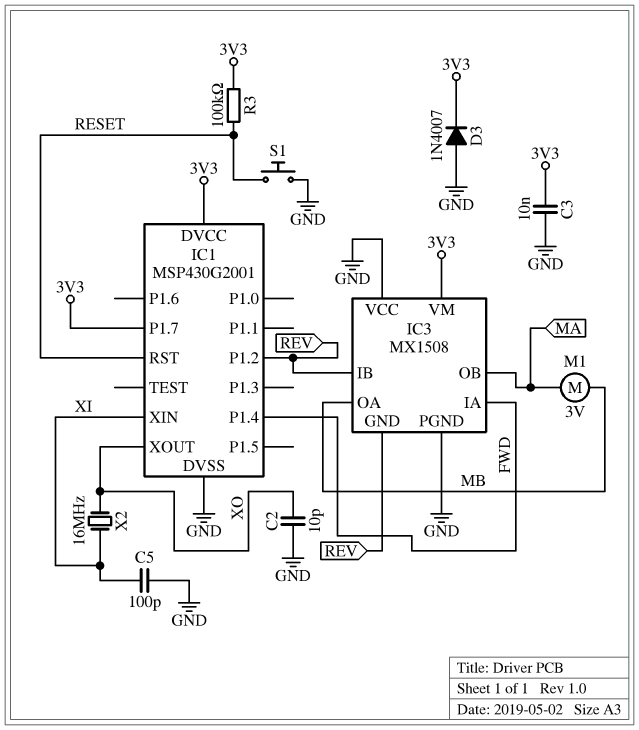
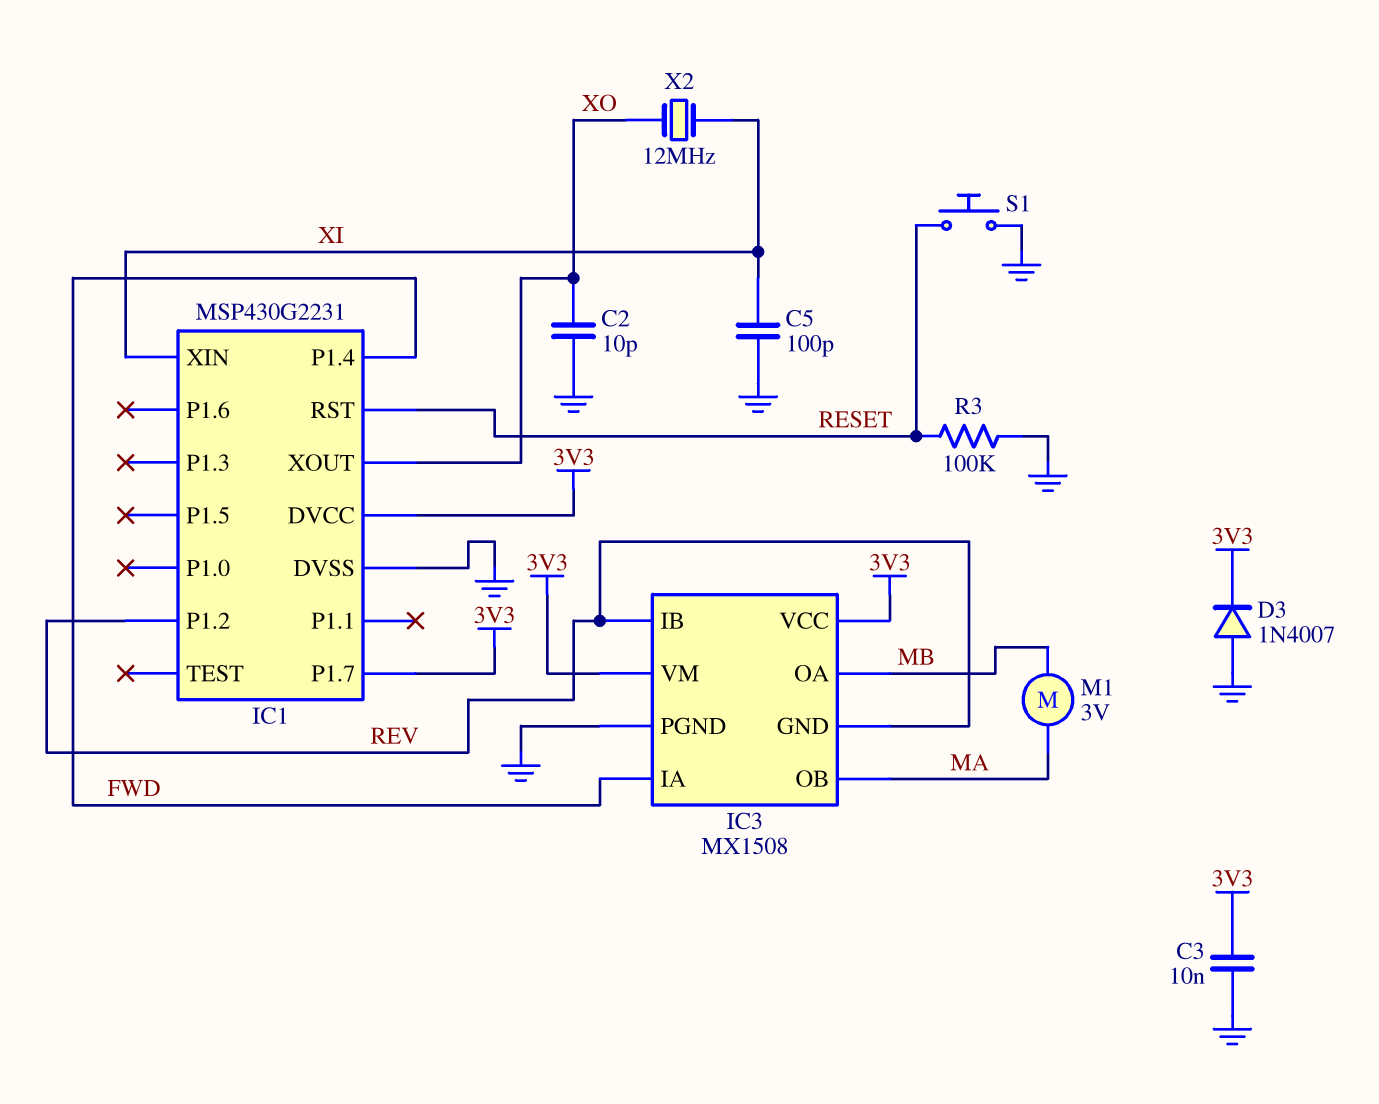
IC1: MSP430G2001 -> MSP430G2231
IC3 pin VCC: GND -> 3V3
R3: 100k (3V3, RESET) -> 100k (GND, RESET)
X2: 16MHz (XI, XO) -> 12MHz (XI, XO)

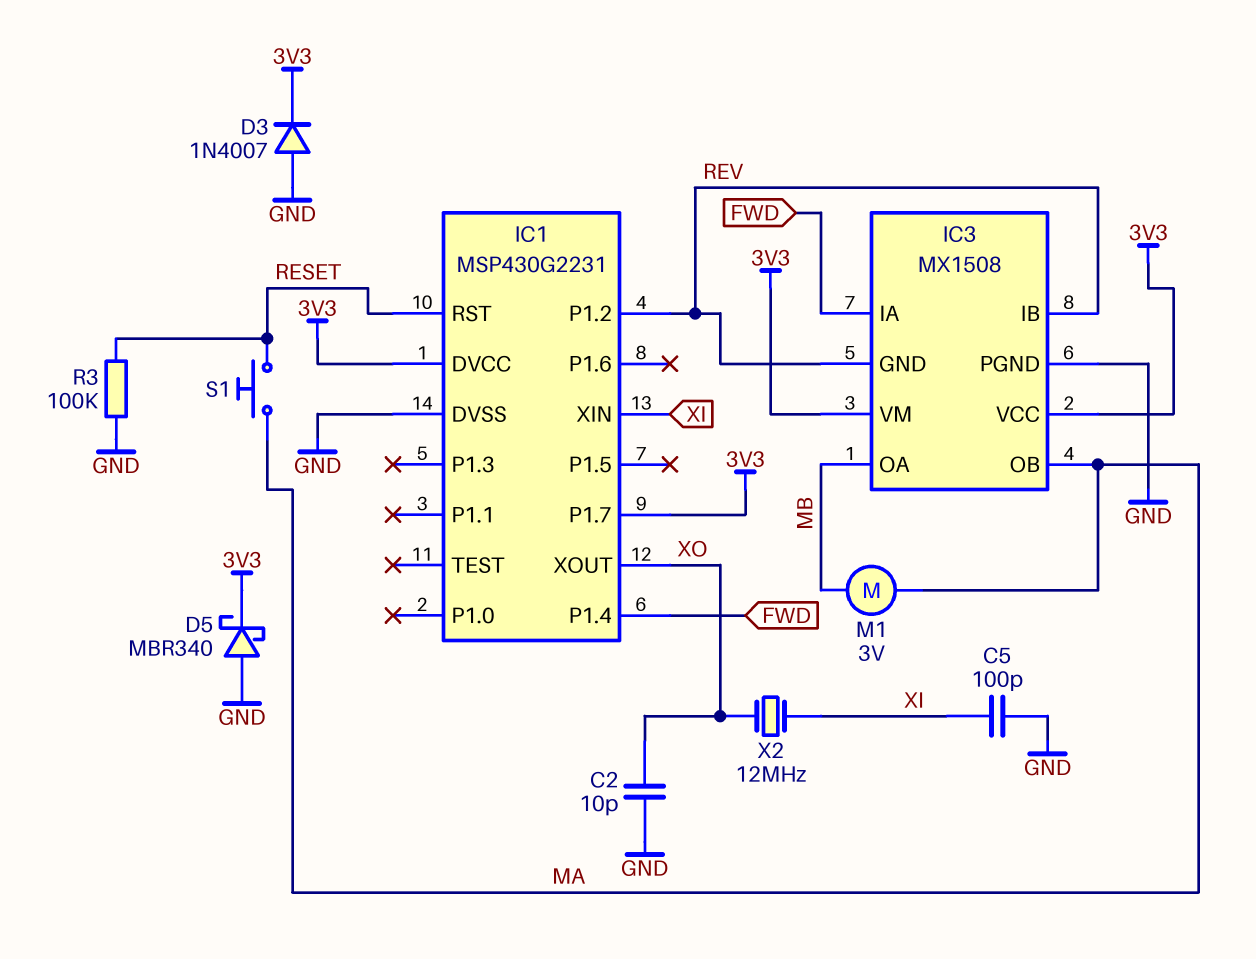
C3: 10nF (3V3, GND) -> none
D5: none -> schottky MBR340 (A GND, K 3V3)
S1: button (GND, RESET) -> button (MA, RESET)

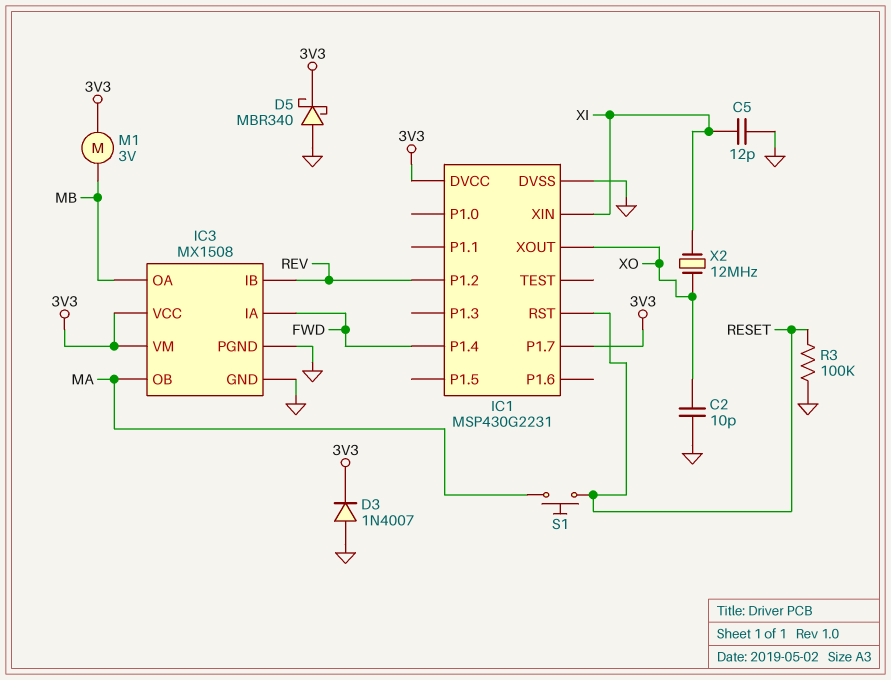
C5: 100pF (GND, XI) -> 12pF (GND, XI)
IC3 pin GND: REV -> GND
M1: motor 3V (MA, MB) -> motor 3V (3V3, MB)

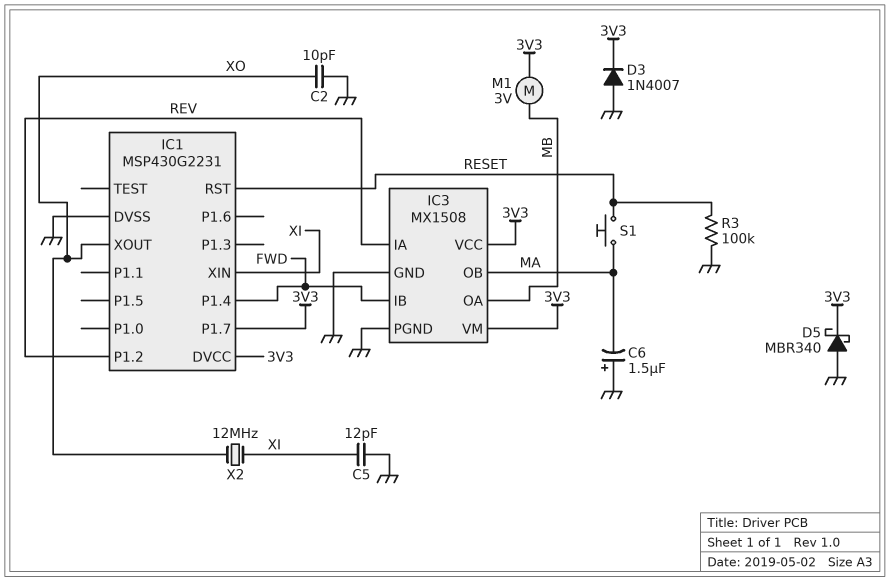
C6: none -> 1.5uF (plus GND, minus MA)
IC3 pin IA: FWD -> REV
IC3 pin IB: REV -> FWD

